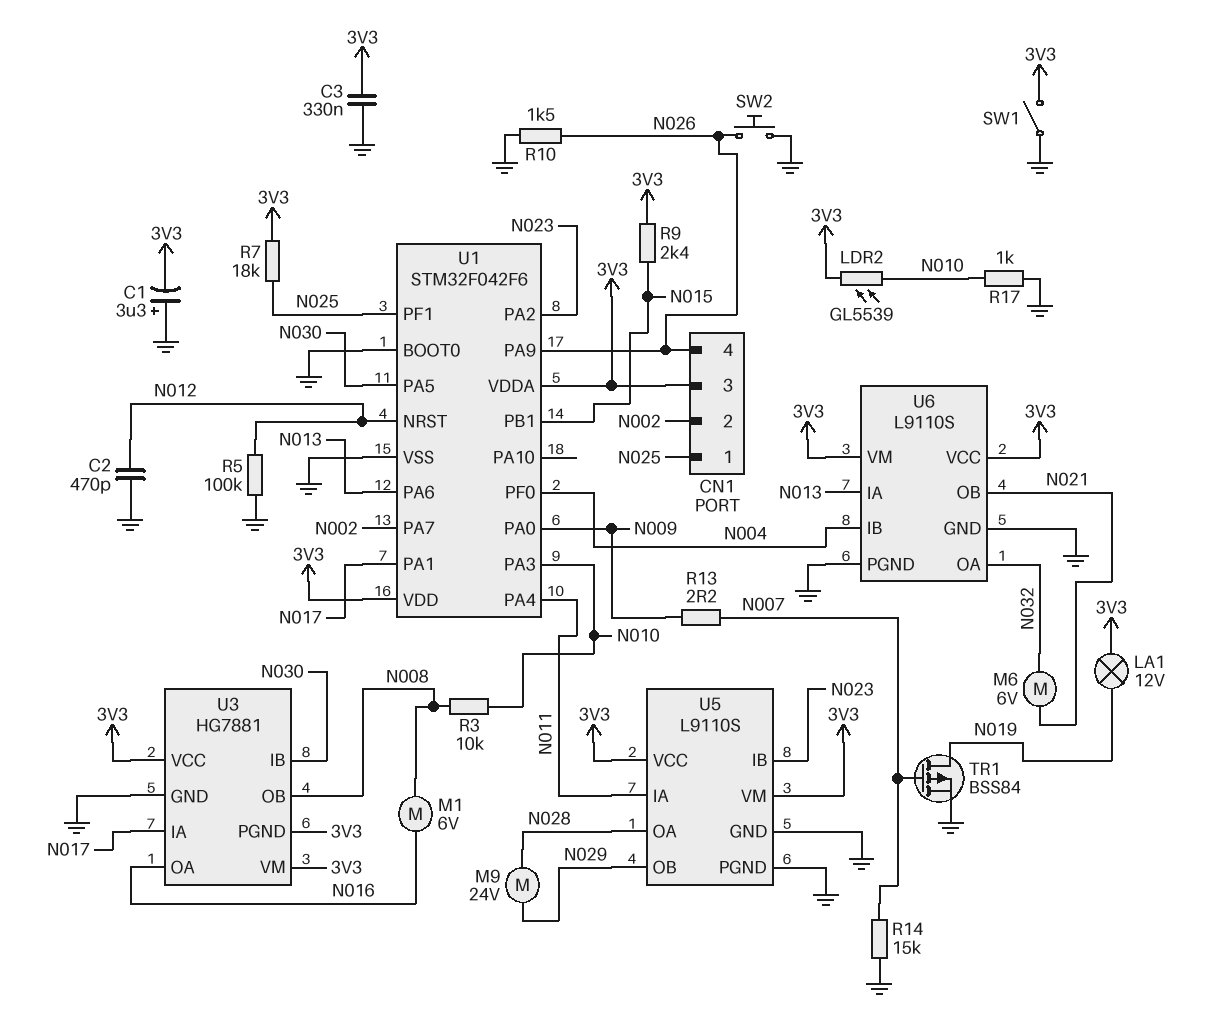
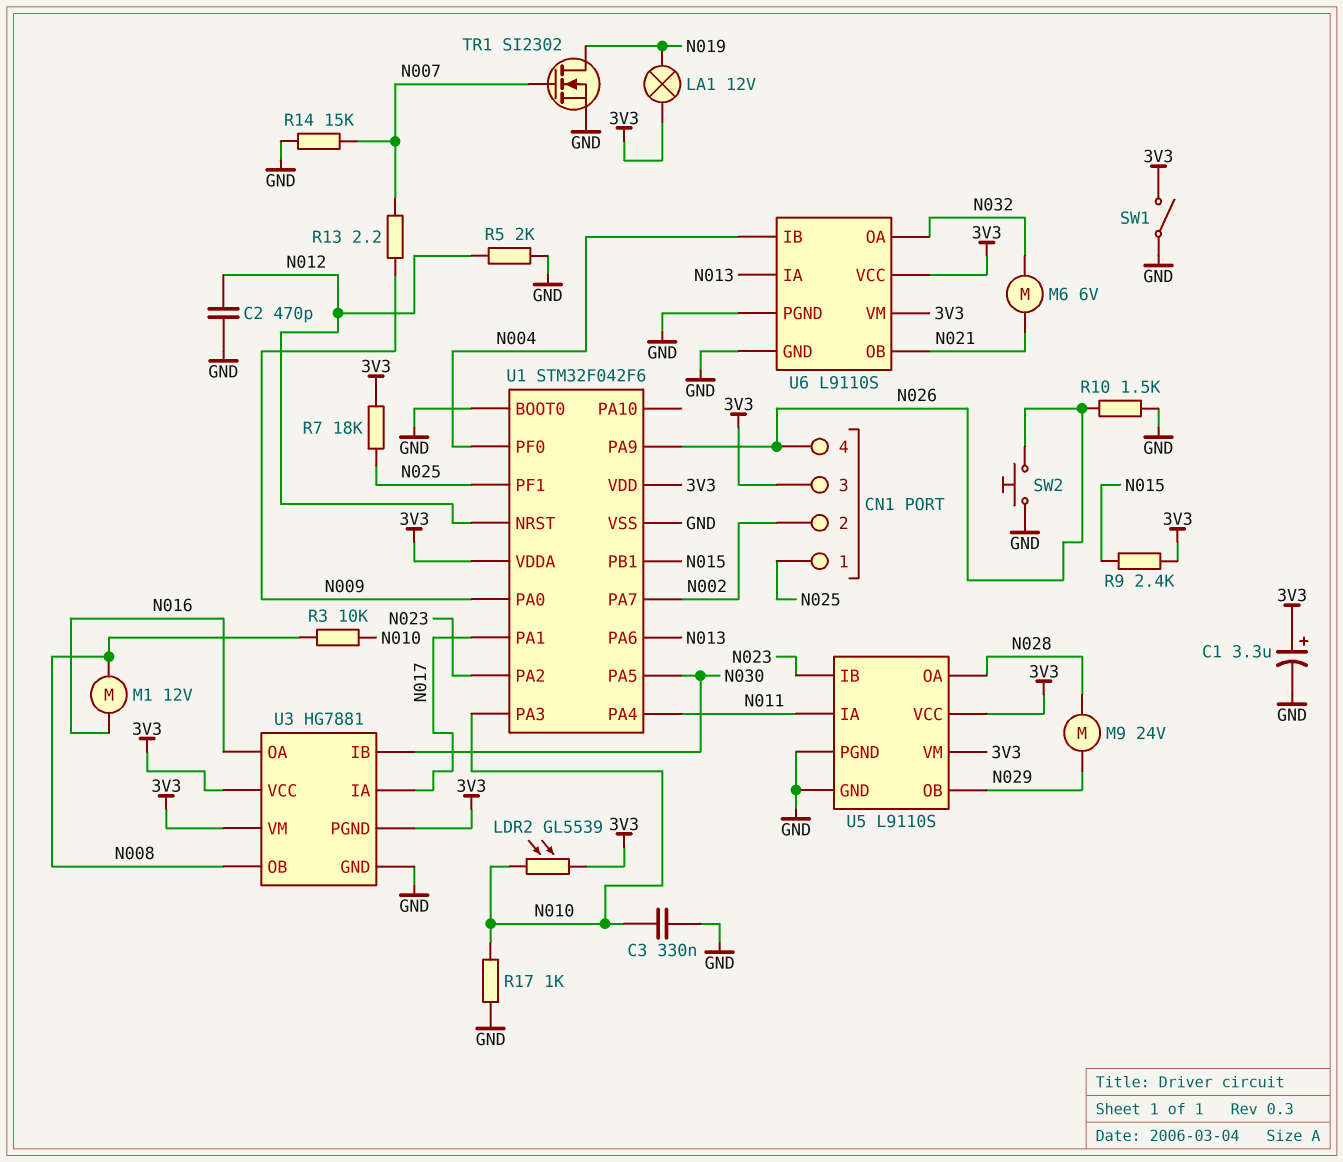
C1: 3.3uF (plus GND, minus 3V3) -> 3.3uF (plus 3V3, minus GND)
C3: 330nF (3V3, GND) -> 330nF (GND, N010)
M1: motor 6V (N008, N016) -> motor 12V (N008, N016)
R5: 100k (GND, N012) -> 2k (GND, N012)
TR1: PMOS BSS84 (G N007, D N019, S GND) -> NMOS SI2302 (G N007, D N019, S GND)

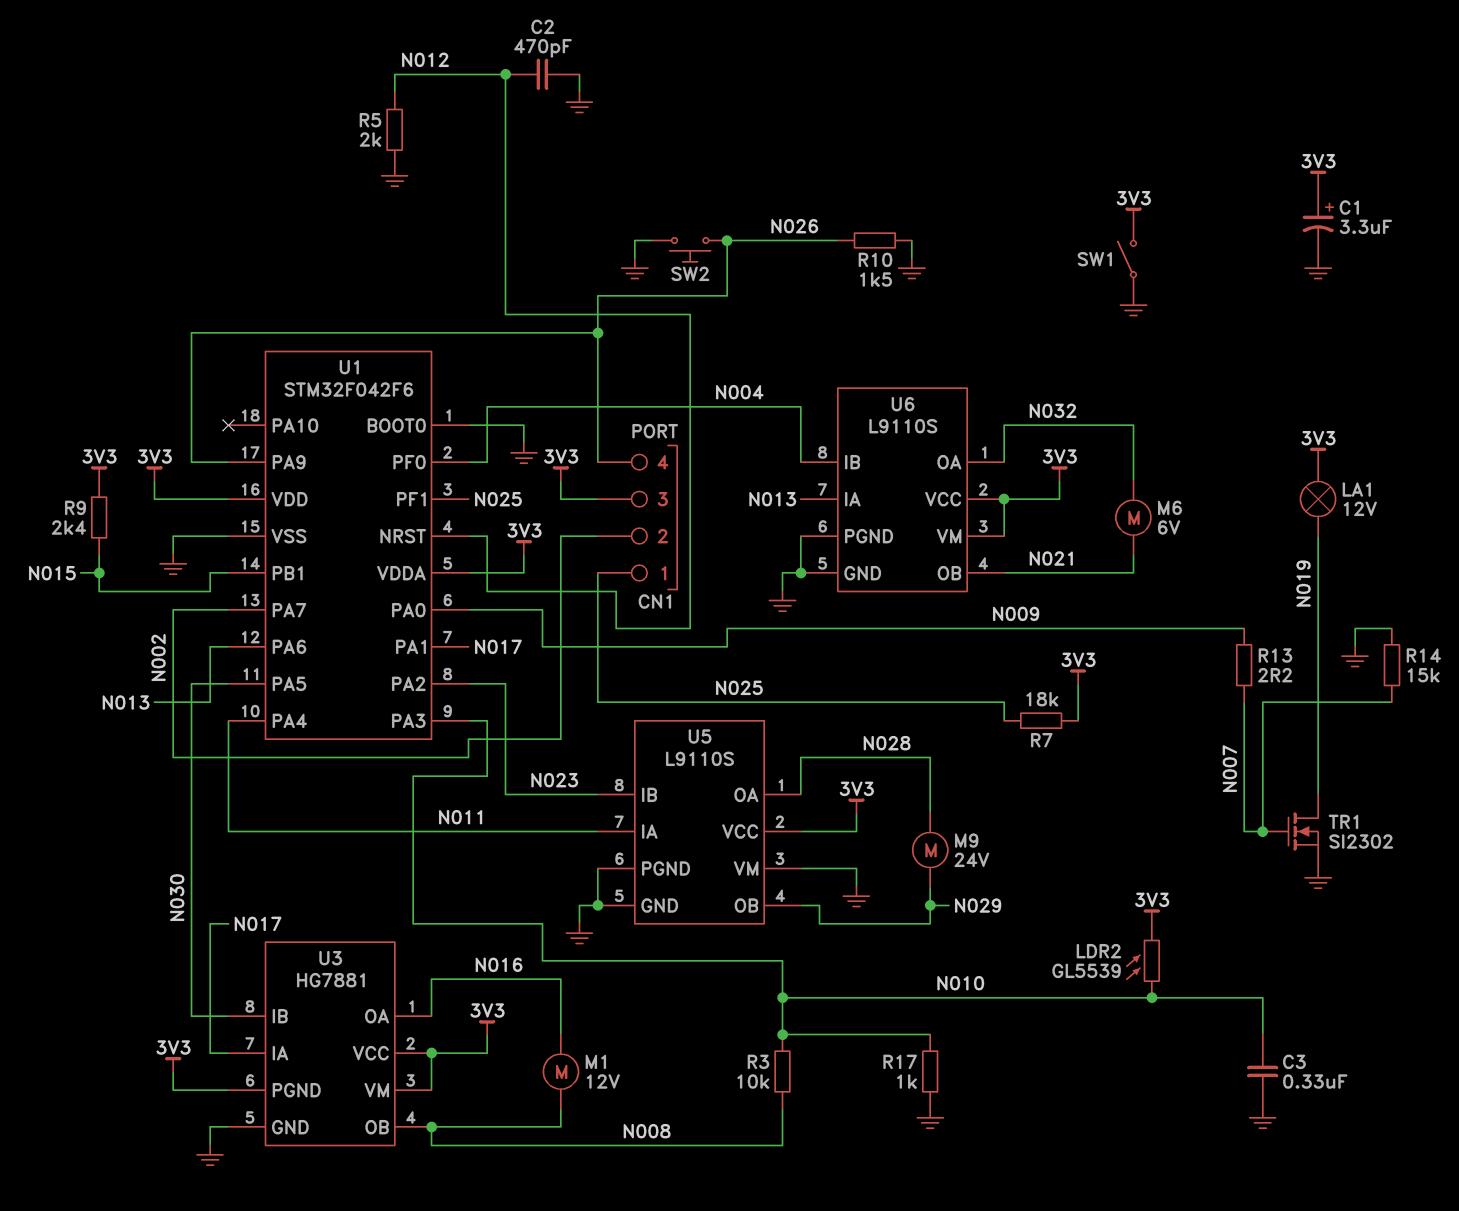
U5 pin VM: 3V3 -> GND

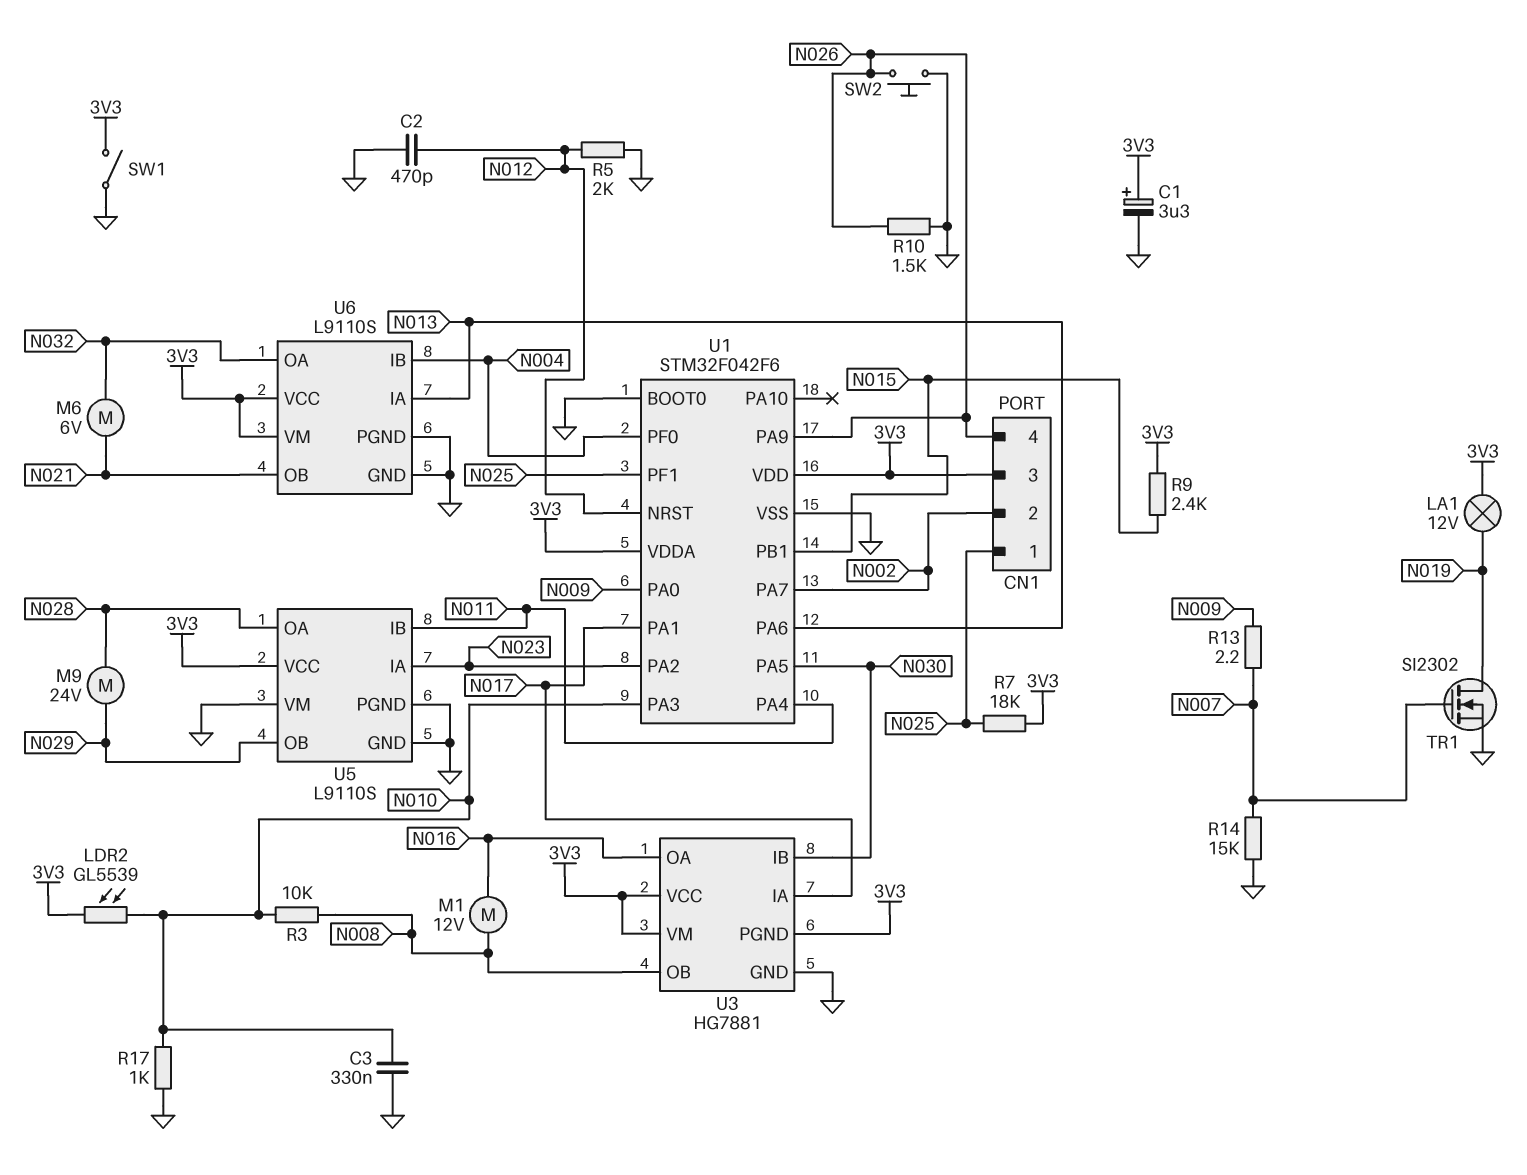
U5 pin IA: N011 -> N023
U5 pin IB: N023 -> N011

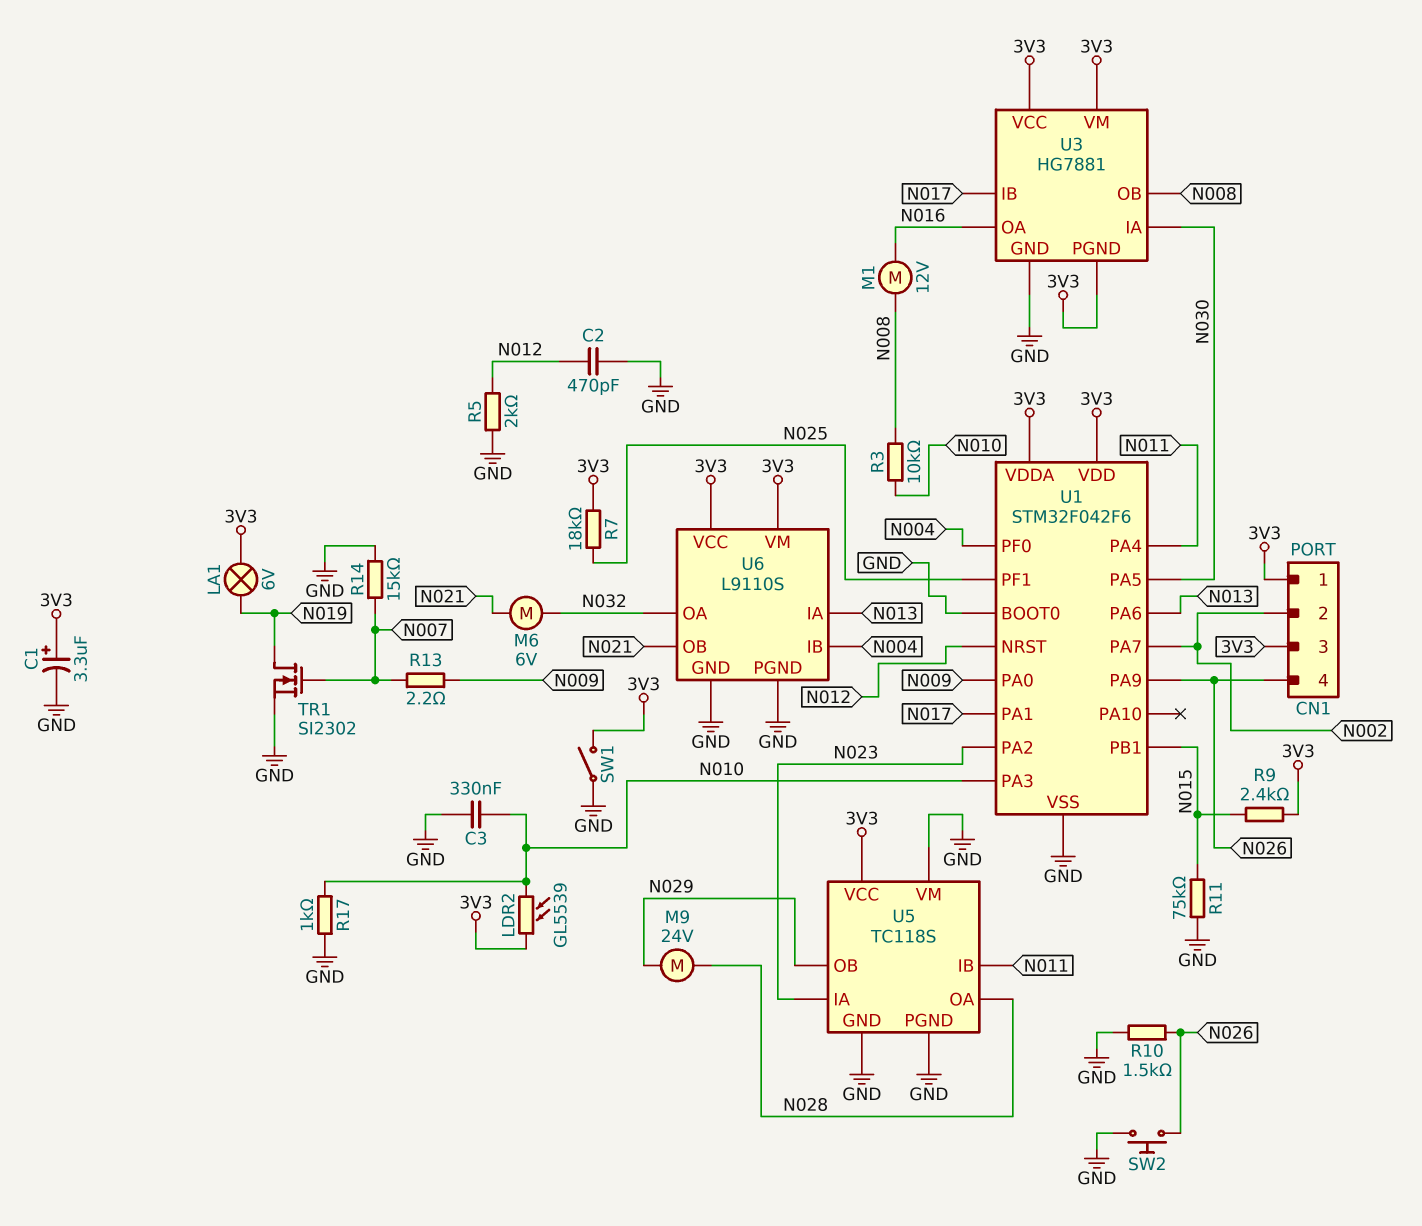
CN1 pin 1: N025 -> 3V3
LA1: lamp 12V (3V3, N019) -> lamp 6V (3V3, N019)
R11: none -> 75k (GND, N015)
U3 pin IA: N017 -> N030
U3 pin IB: N030 -> N017
U5: L9110S -> TC118S

